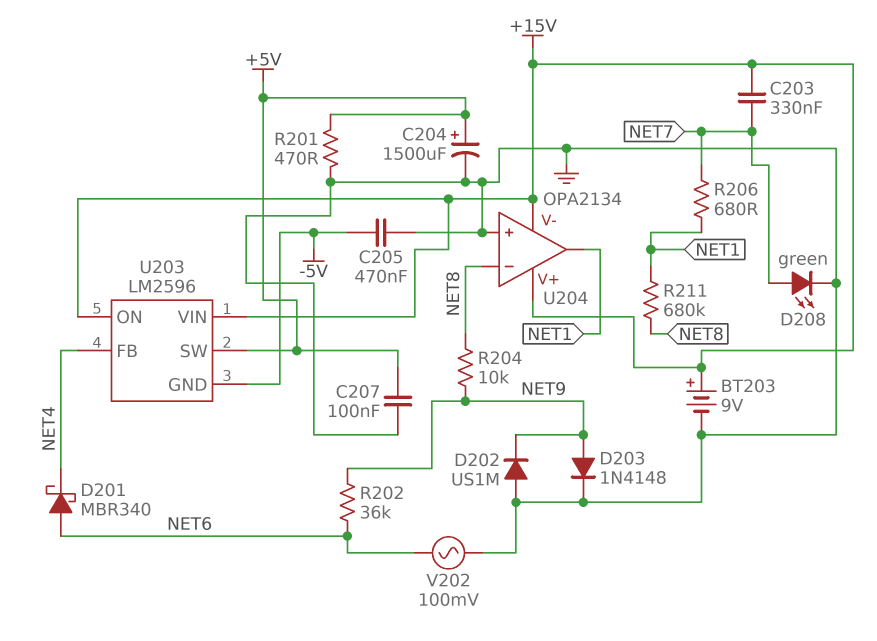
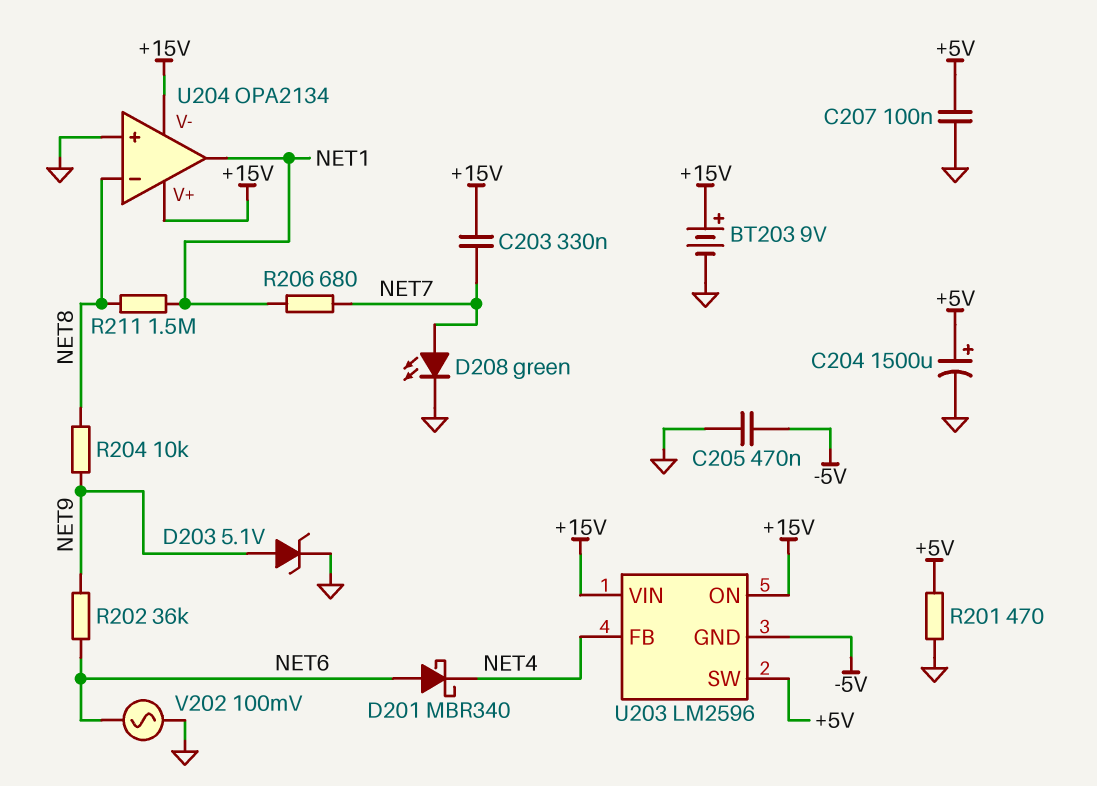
D202: diode US1M (A GND, K NET9) -> none
D203: diode 1N4148 (A NET9, K GND) -> zener 5.1V (A NET9, K GND)
R211: 680k (NET1, NET8) -> 1.5M (NET1, NET8)

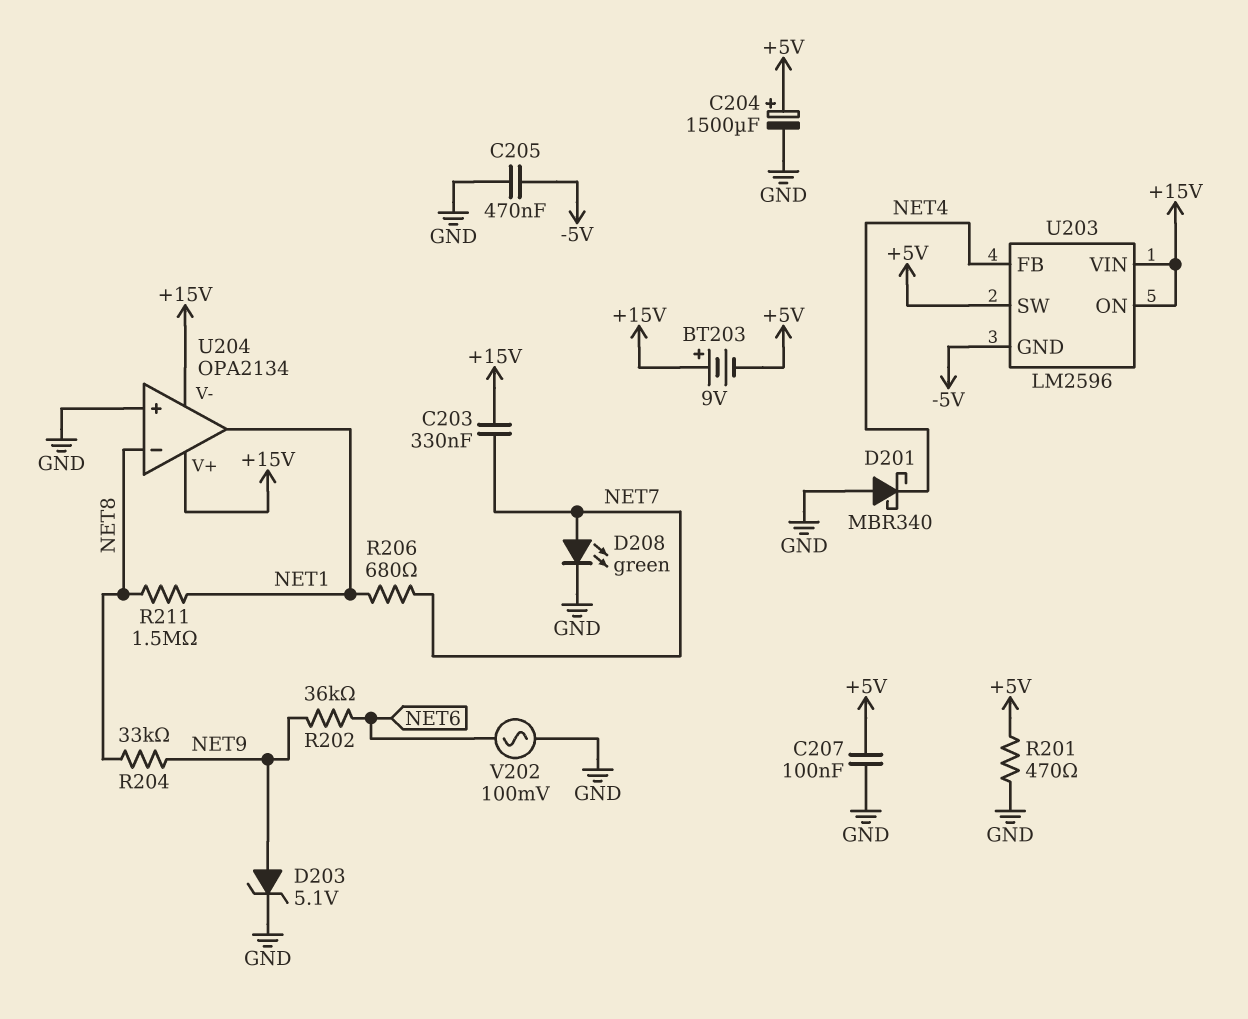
BT203: 9V (plus +15V, minus GND) -> 9V (plus +15V, minus +5V)
D201: schottky MBR340 (A NET6, K NET4) -> schottky MBR340 (A GND, K NET4)
R204: 10k (NET8, NET9) -> 33k (NET8, NET9)

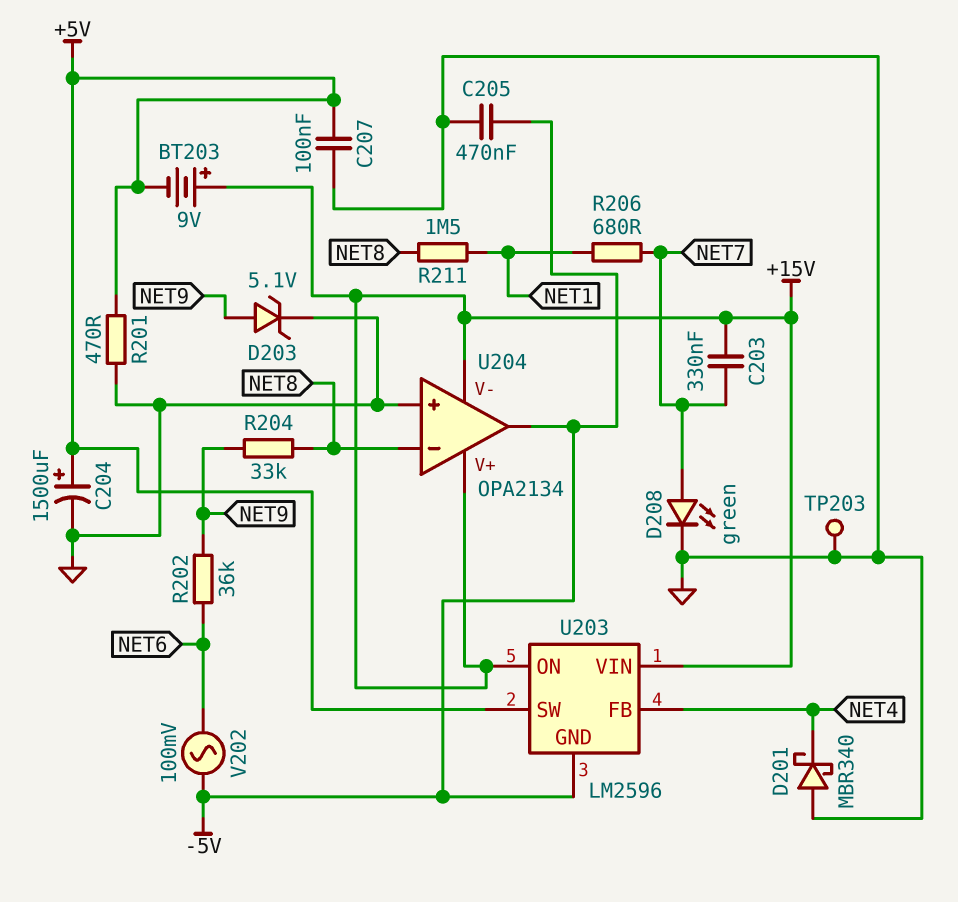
TP203: none -> test point (GND)
U204 pin out: NET1 -> -5V
V202: AC 100mV (GND, NET6) -> AC 100mV (-5V, NET6)

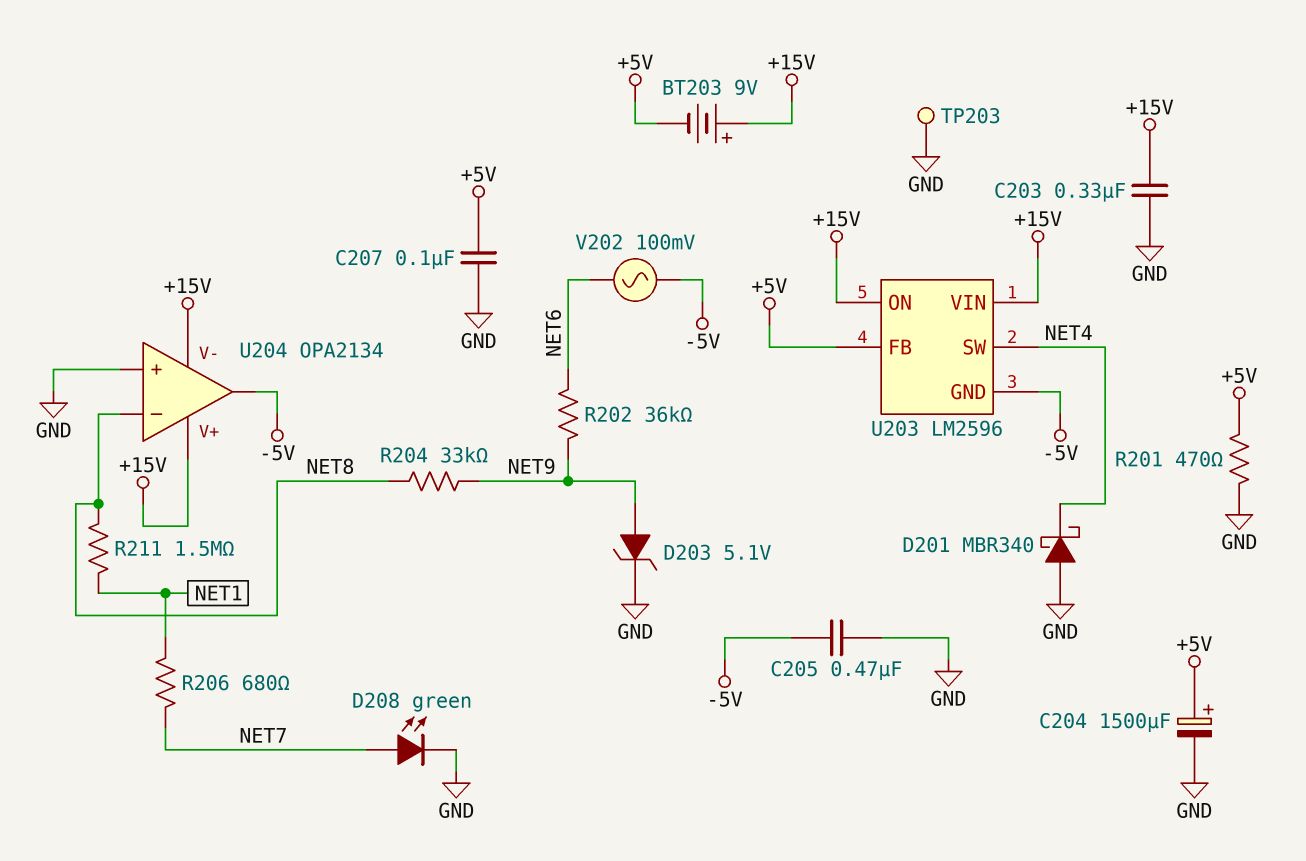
C203: 330nF (+15V, NET7) -> 330nF (+15V, GND)
U203 pin FB: NET4 -> +5V
U203 pin SW: +5V -> NET4

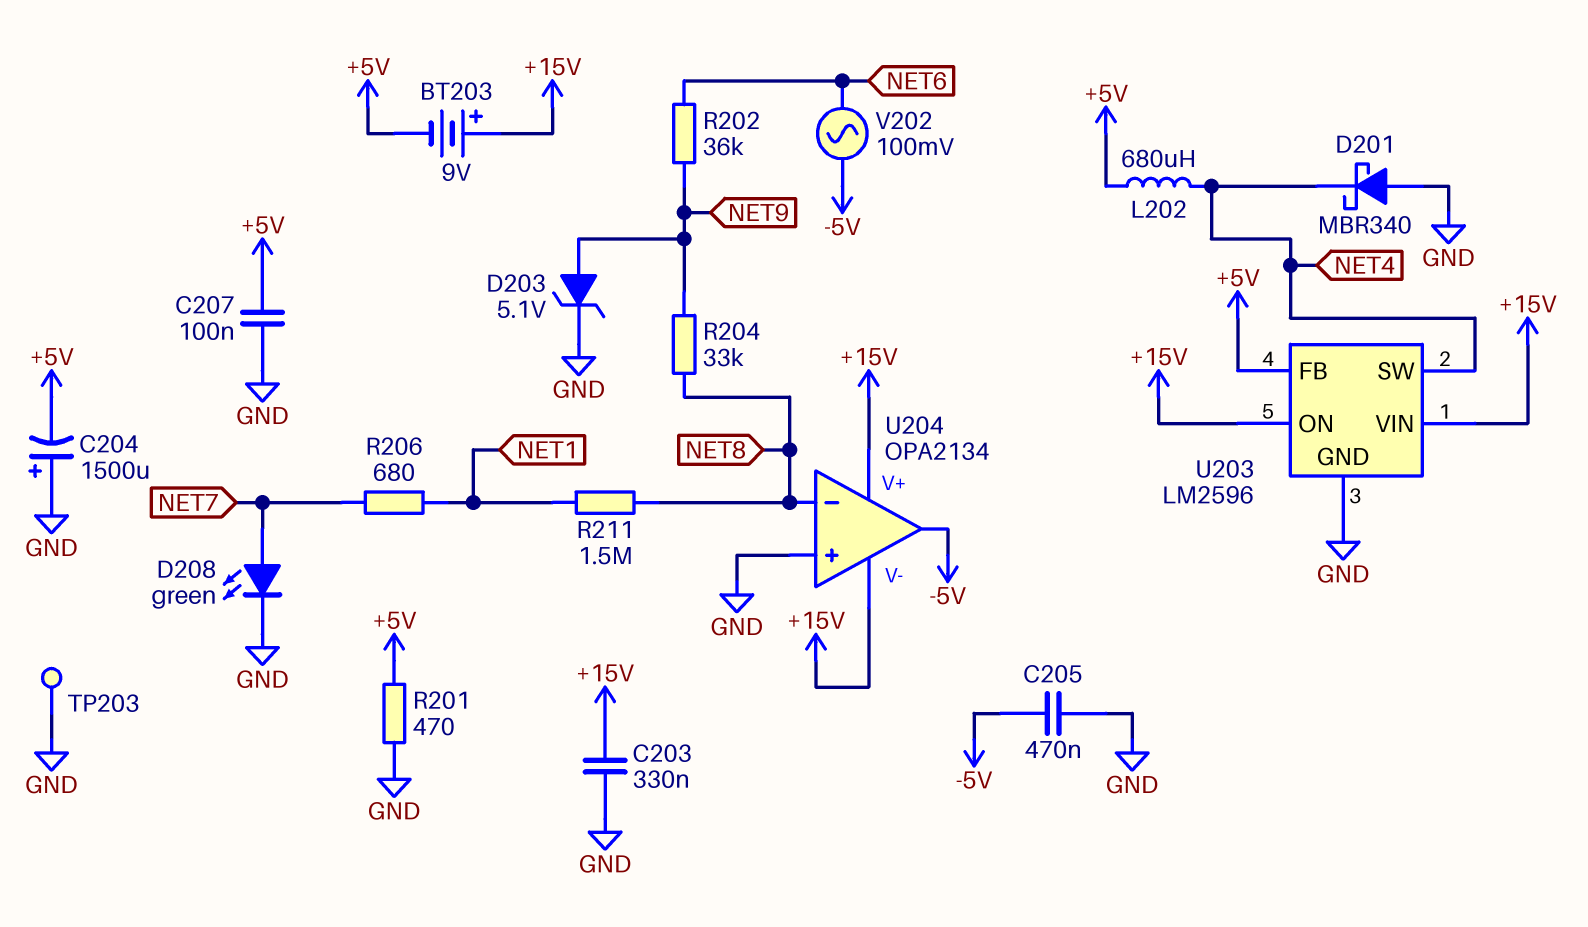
C204: 1500uF (plus +5V, minus GND) -> 1500uF (plus GND, minus +5V)
L202: none -> 680uH (+5V, NET4)
U203 pin GND: -5V -> GND

